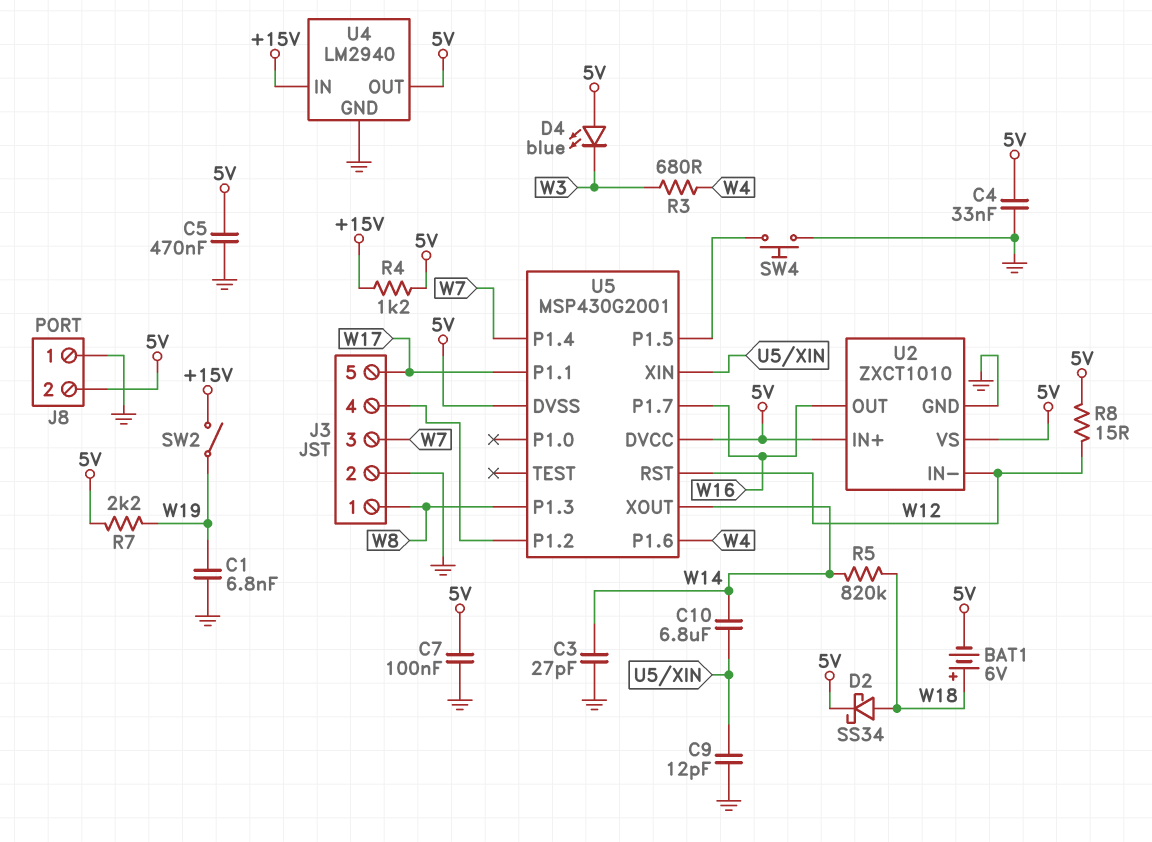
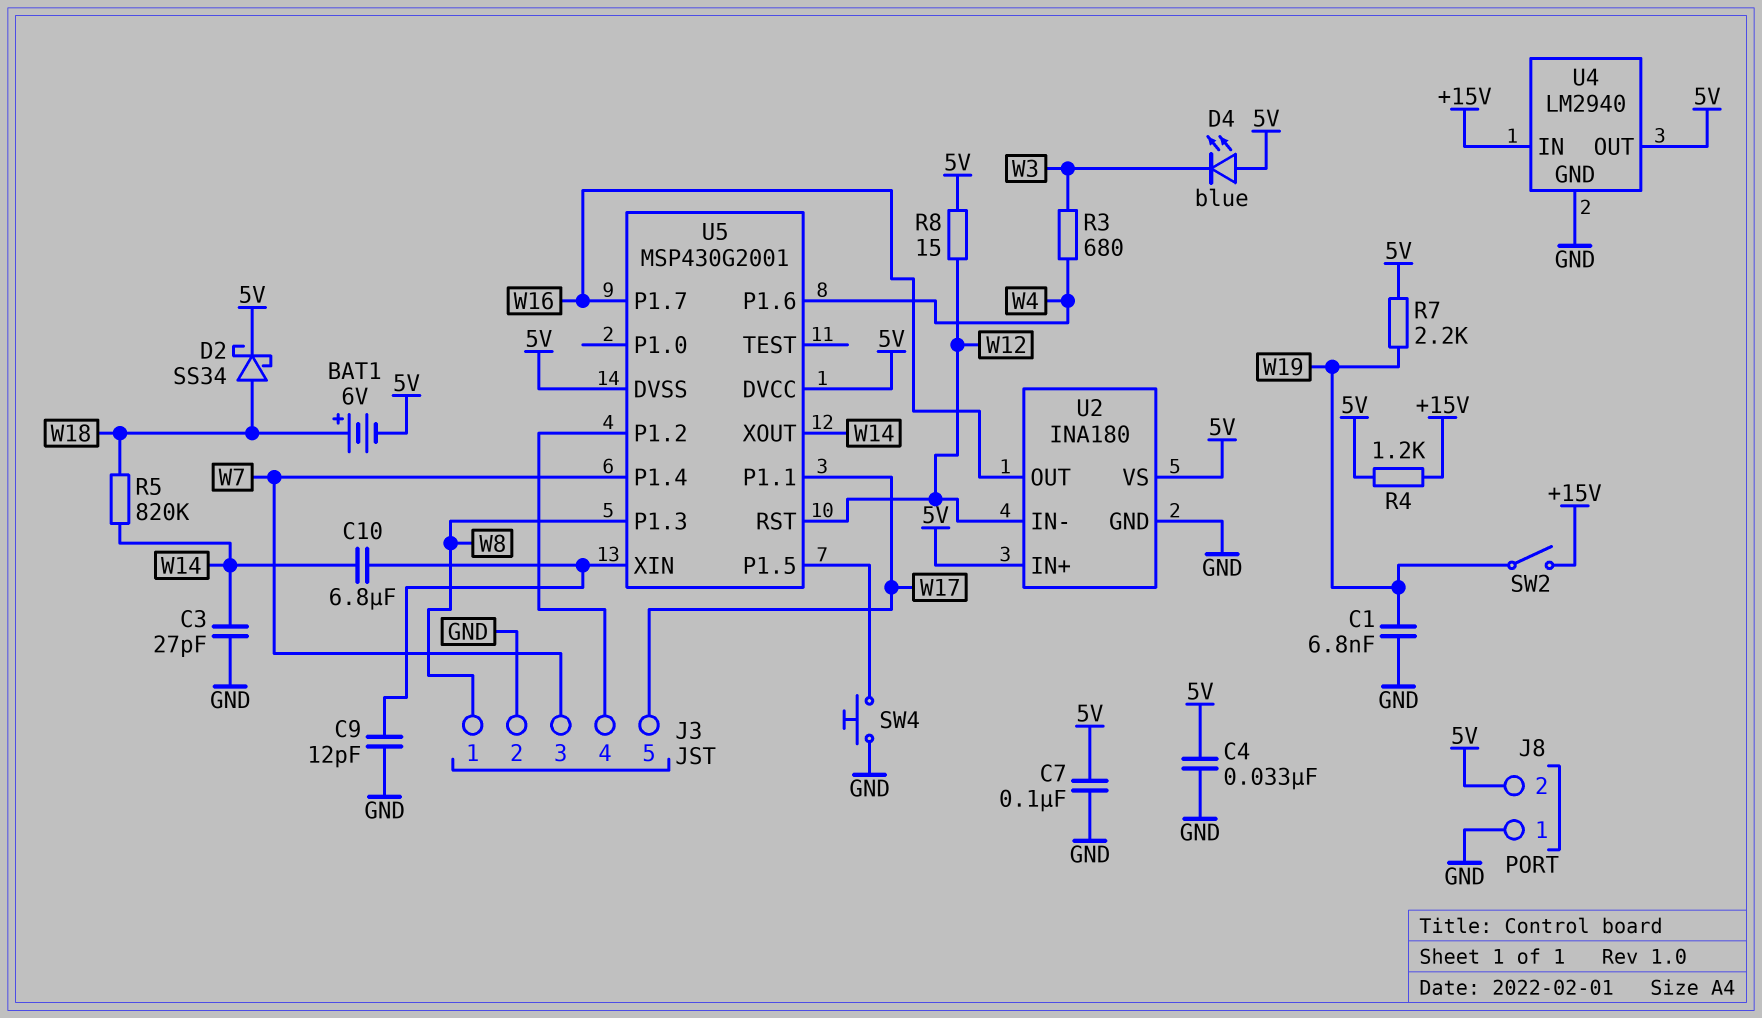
C5: 470nF (5V, GND) -> none
U2: ZXCT1010 -> INA180

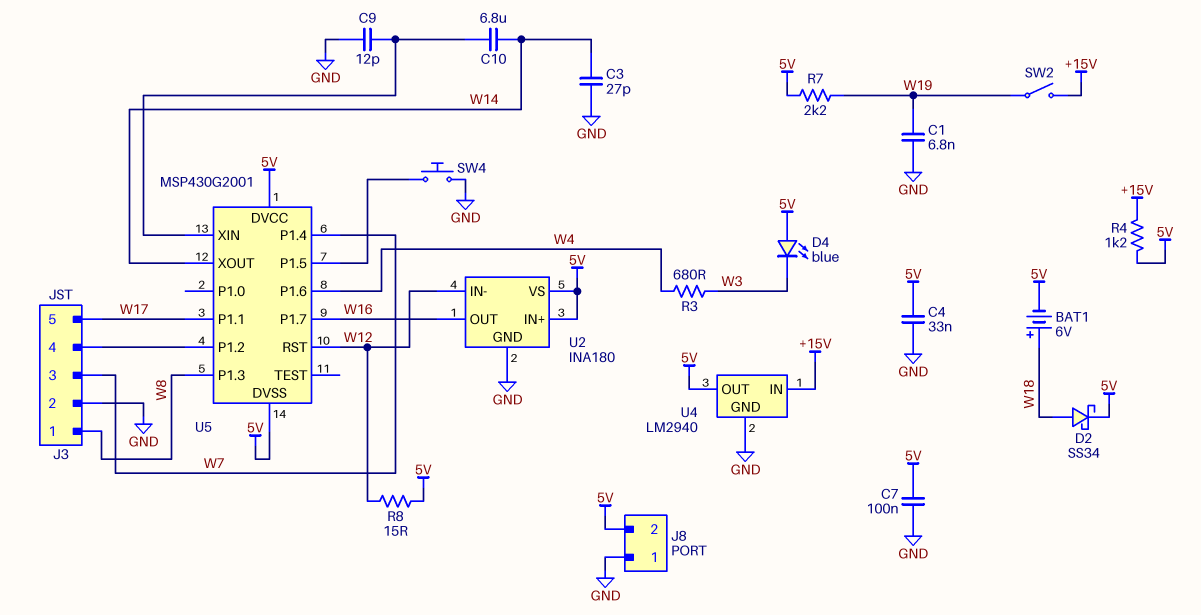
R5: 820k (W14, W18) -> none

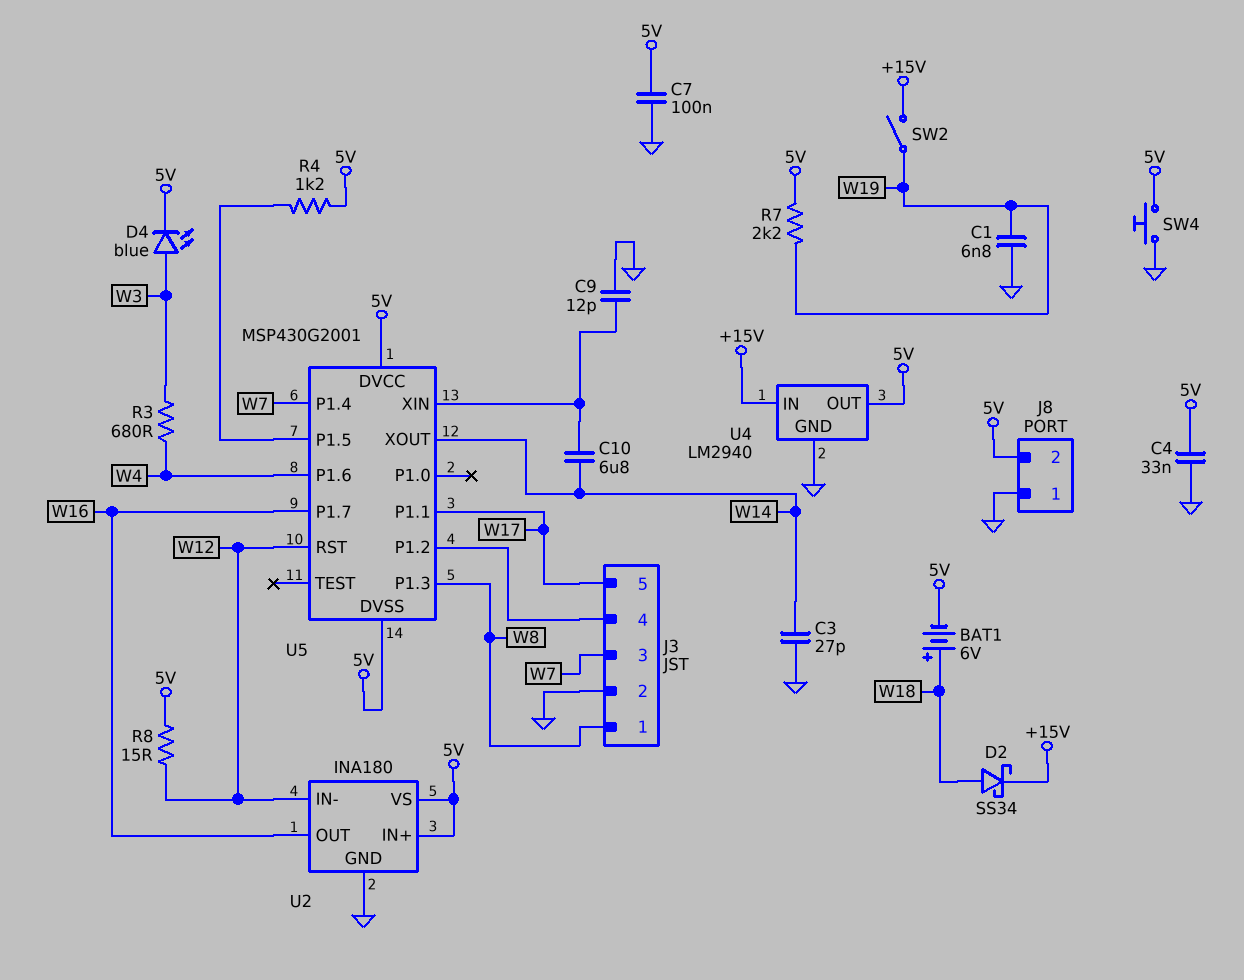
D2: schottky SS34 (A W18, K 5V) -> schottky SS34 (A W18, K +15V)
D4: LED blue (A 5V, K W3) -> LED blue (A W3, K 5V)
R4: 1.2k (+15V, 5V) -> 1.2k (5V, U5/P1.5)
SW4: button (GND, U5/P1.5) -> button (5V, GND)

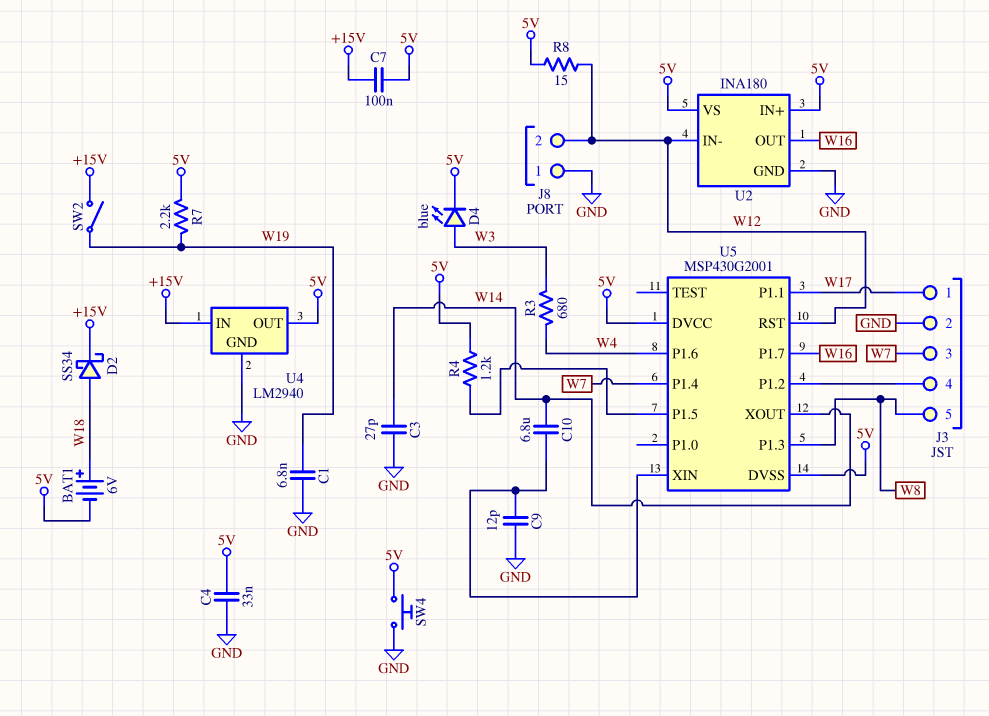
C7: 100nF (5V, GND) -> 100nF (+15V, 5V)
J3 pin 1: W8 -> W17
J3 pin 5: W17 -> W8
J8 pin 2: 5V -> W12

